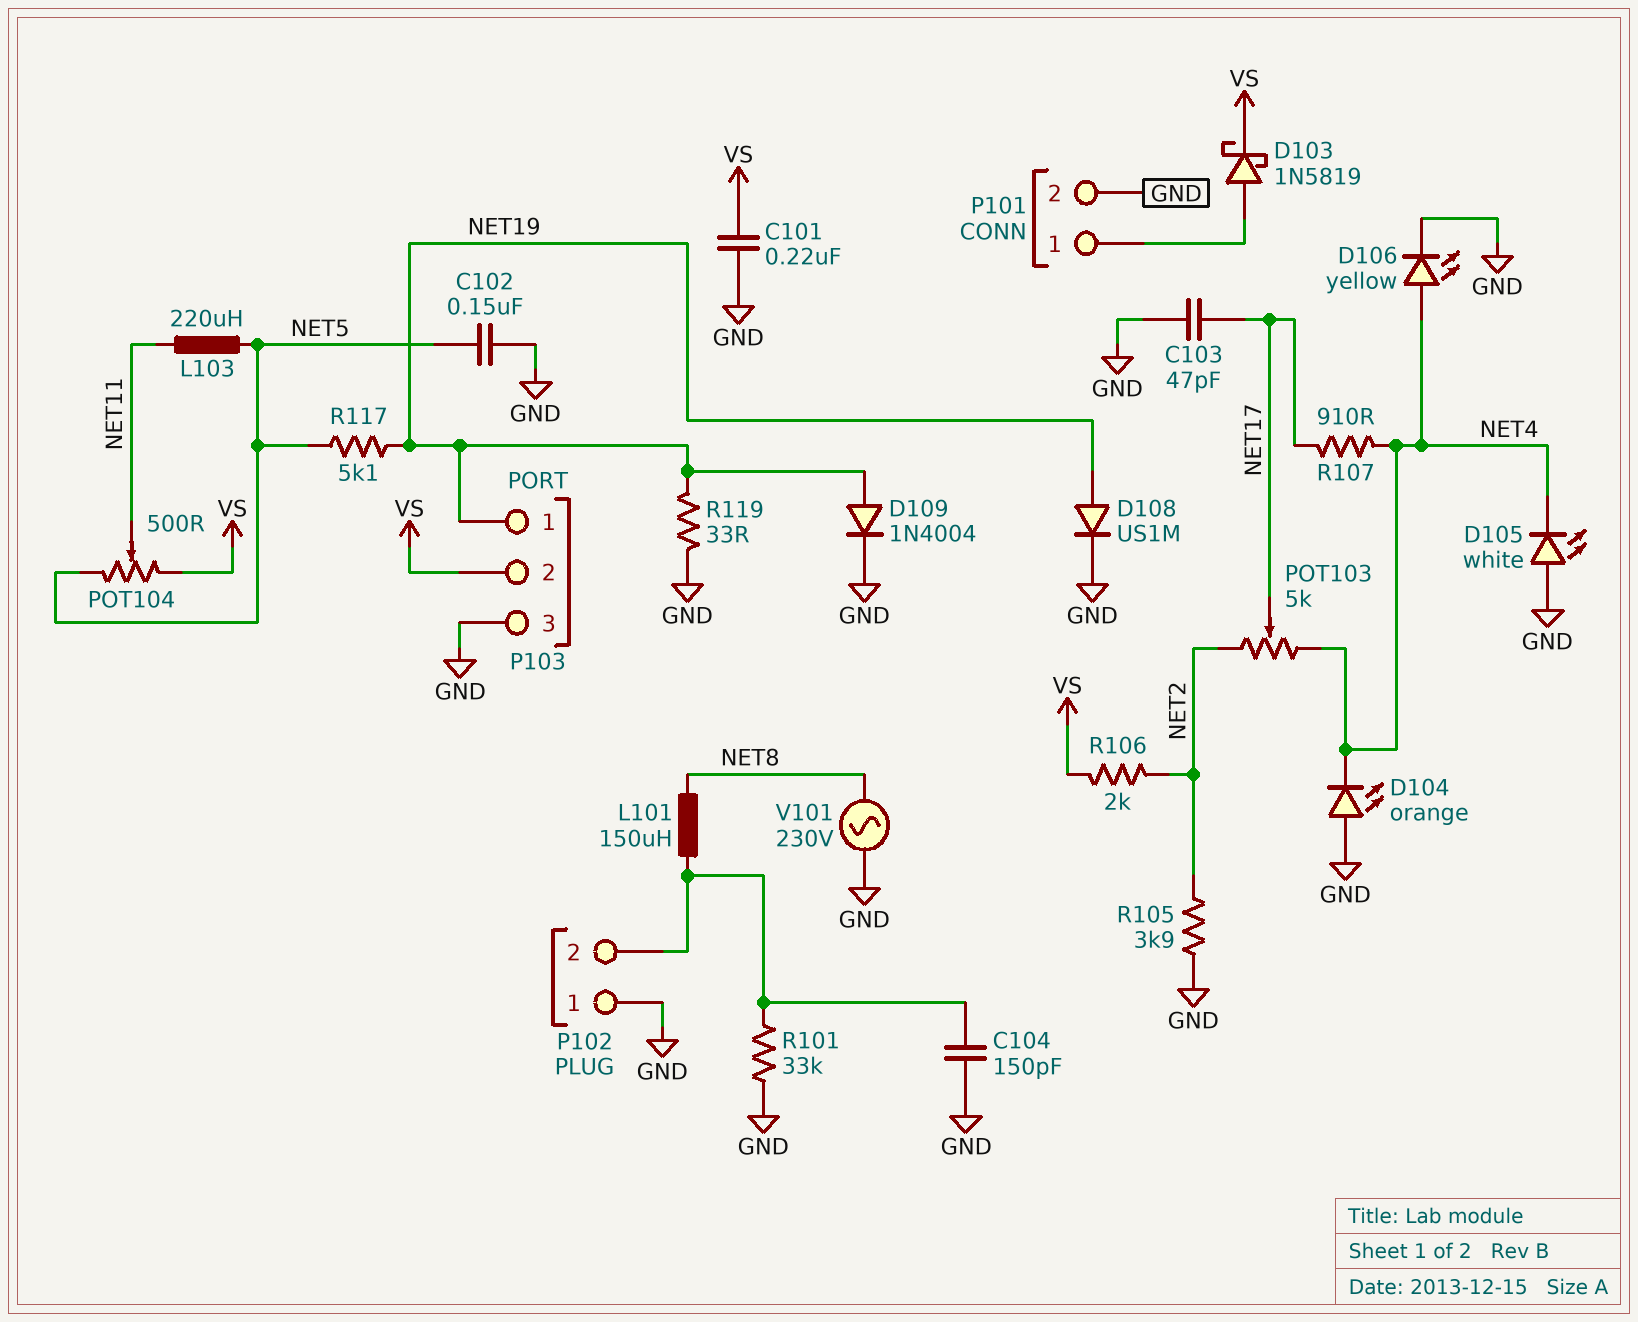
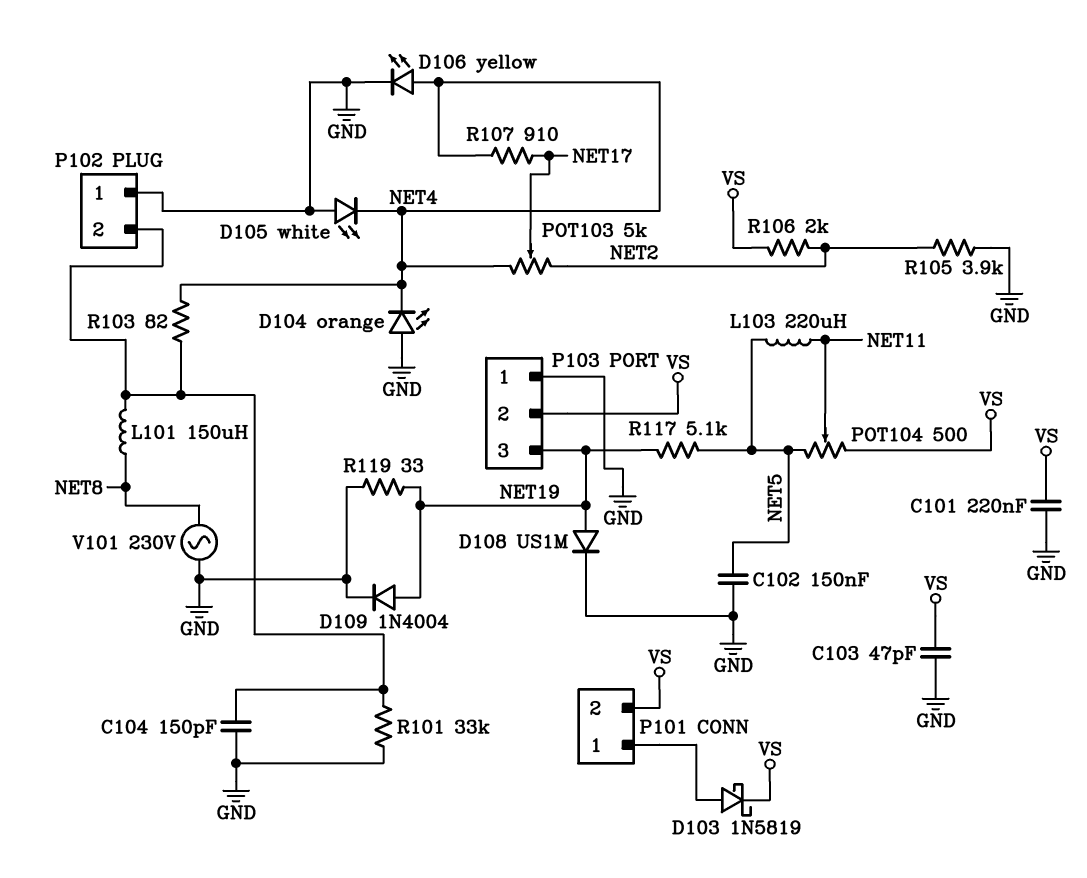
C103: 47pF (GND, NET17) -> 47pF (GND, VS)
P101 pin 2: GND -> VS
P103 pin 1: NET19 -> GND
P103 pin 3: GND -> NET19
R103: none -> 82 (NET4, P102/2)

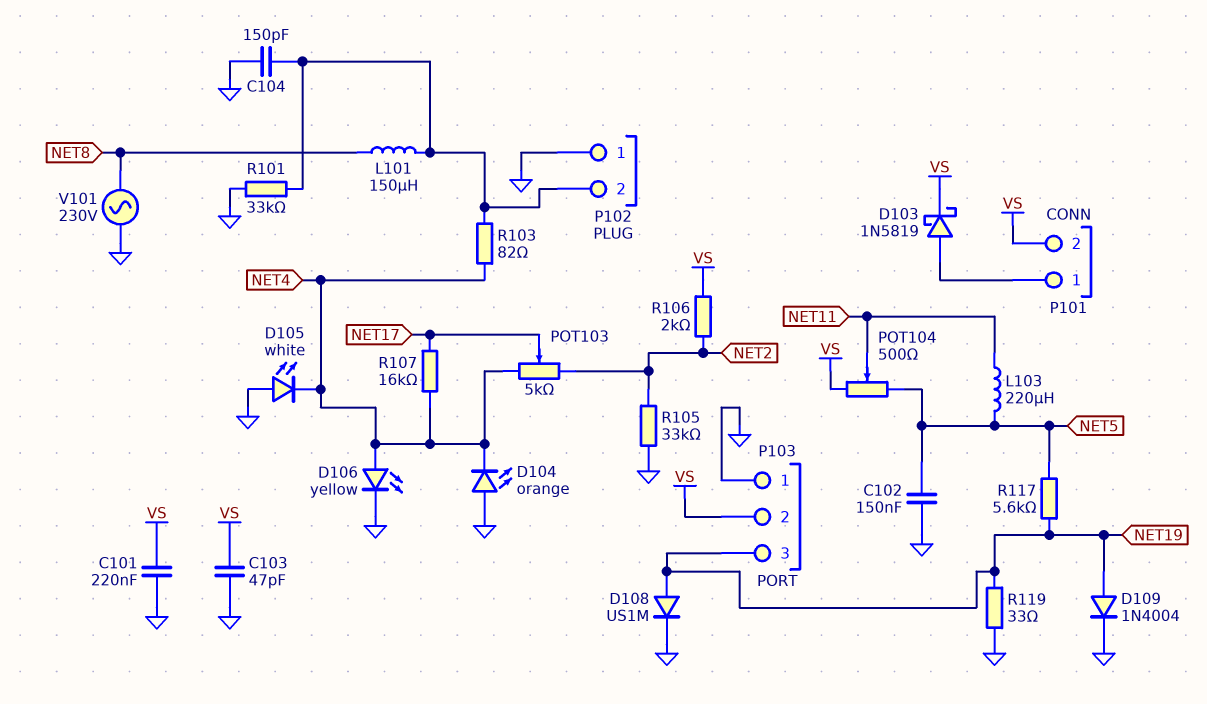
R105: 3.9k (GND, NET2) -> 33k (GND, NET2)
R107: 910 (NET4, NET17) -> 16k (NET4, NET17)
R117: 5.1k (NET5, NET19) -> 5.6k (NET5, NET19)

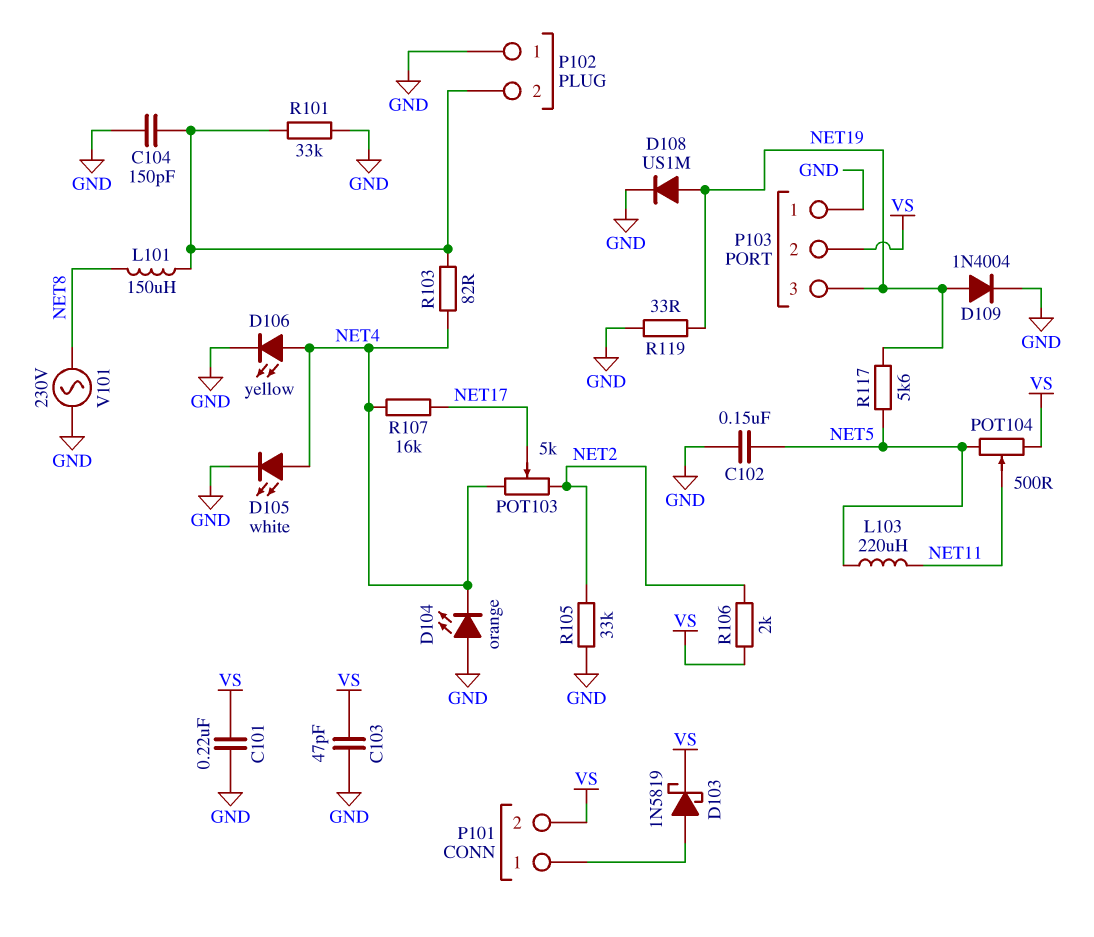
D105: LED white (A GND, K NET4) -> LED white (A NET4, K GND)

